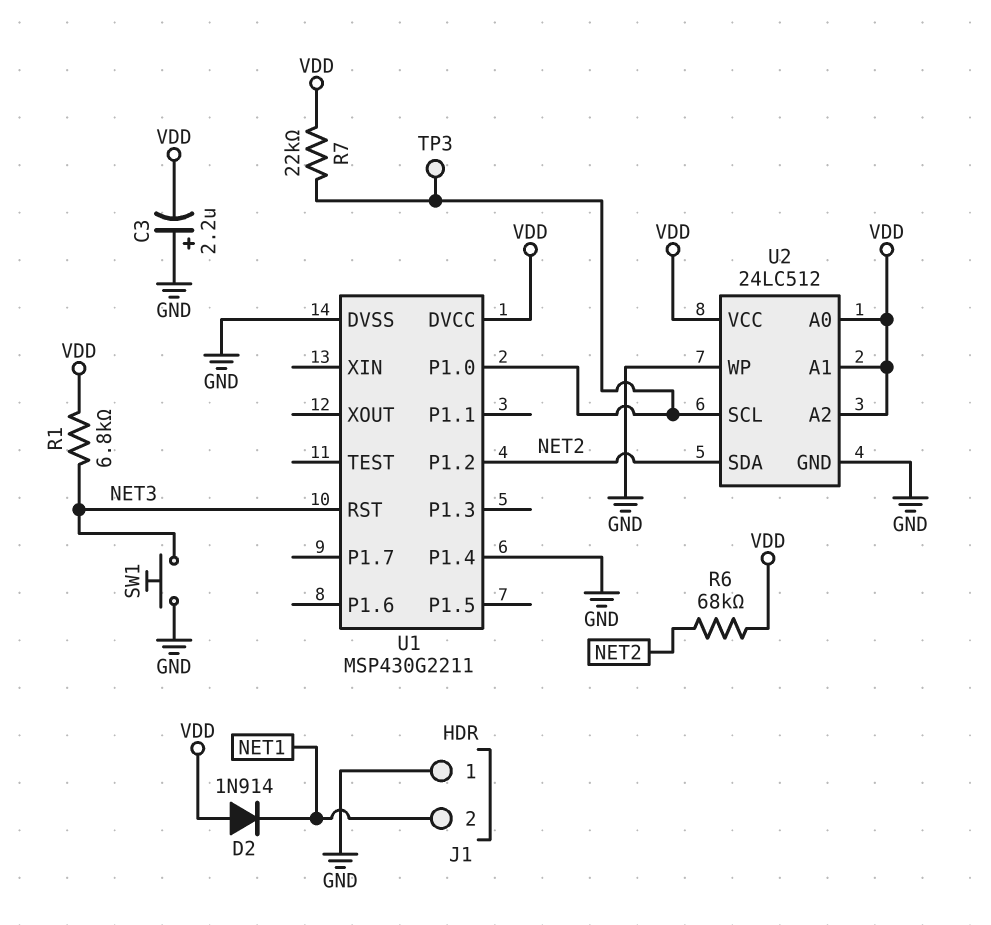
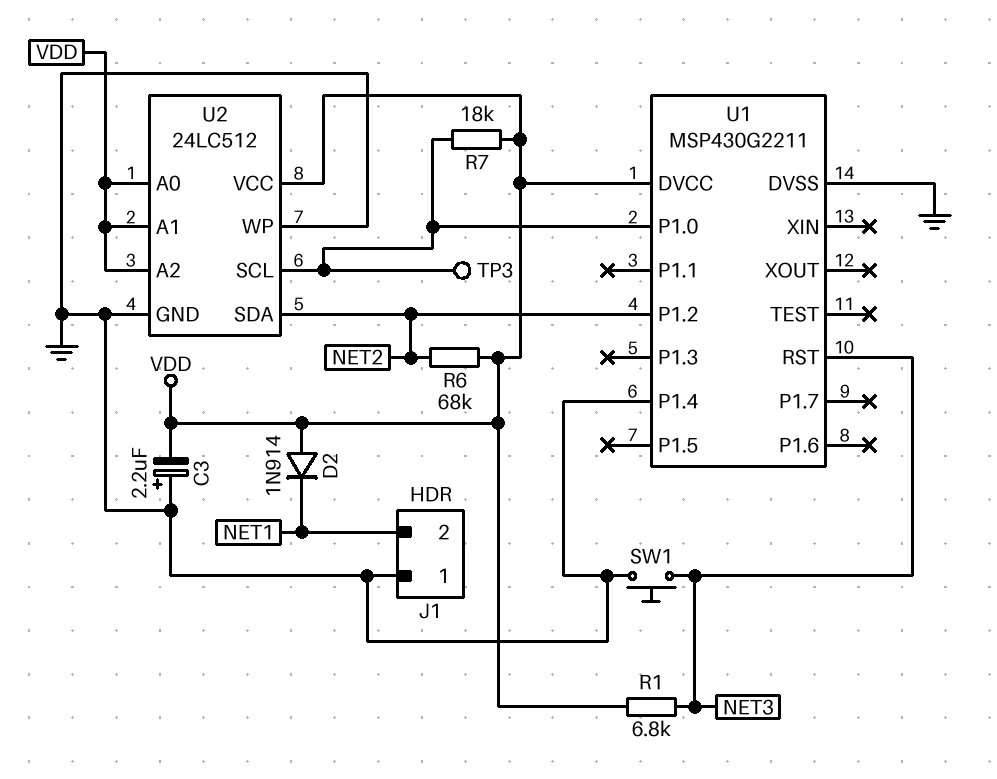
R7: 22k (U1/P1.0, VDD) -> 18k (U1/P1.0, VDD)

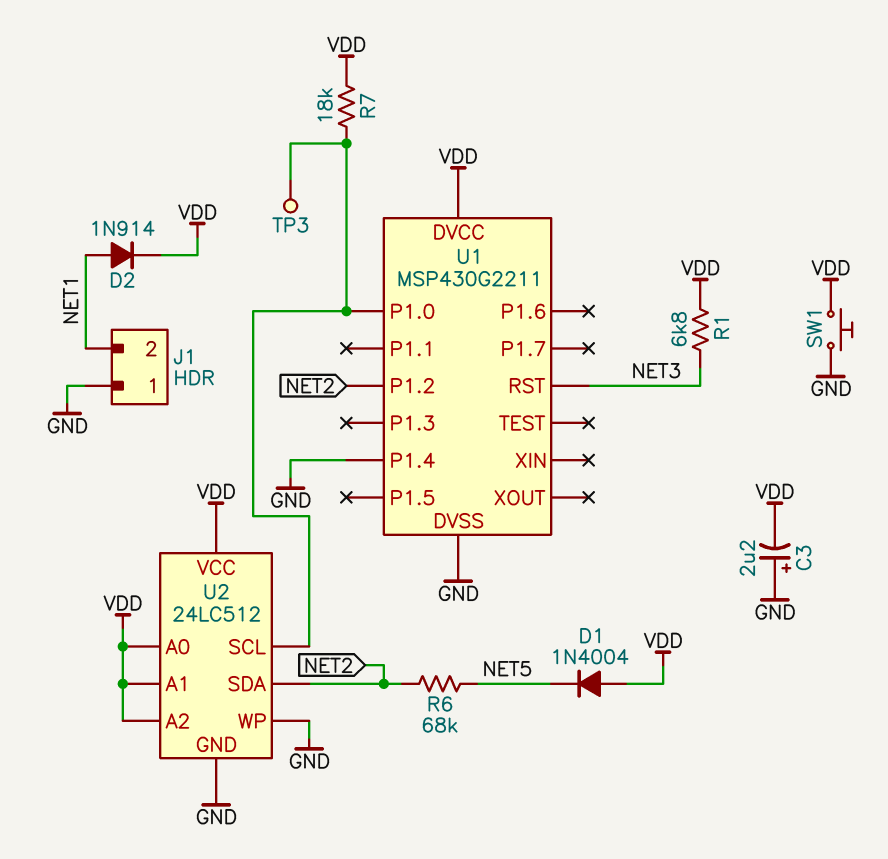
D1: none -> diode 1N4004 (A VDD, K NET5)
D2: diode 1N914 (A VDD, K NET1) -> diode 1N914 (A NET1, K VDD)
R6: 68k (NET2, VDD) -> 68k (NET2, NET5)
SW1: button (GND, NET3) -> button (GND, VDD)

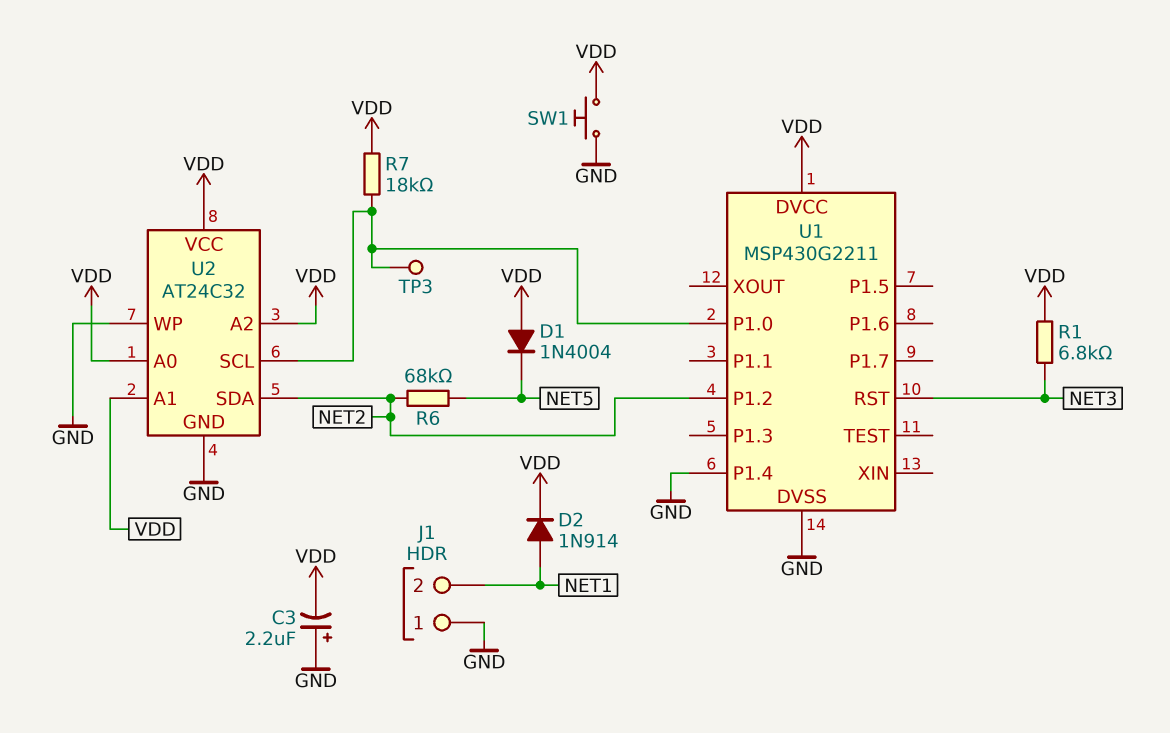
U2: 24LC512 -> AT24C32

